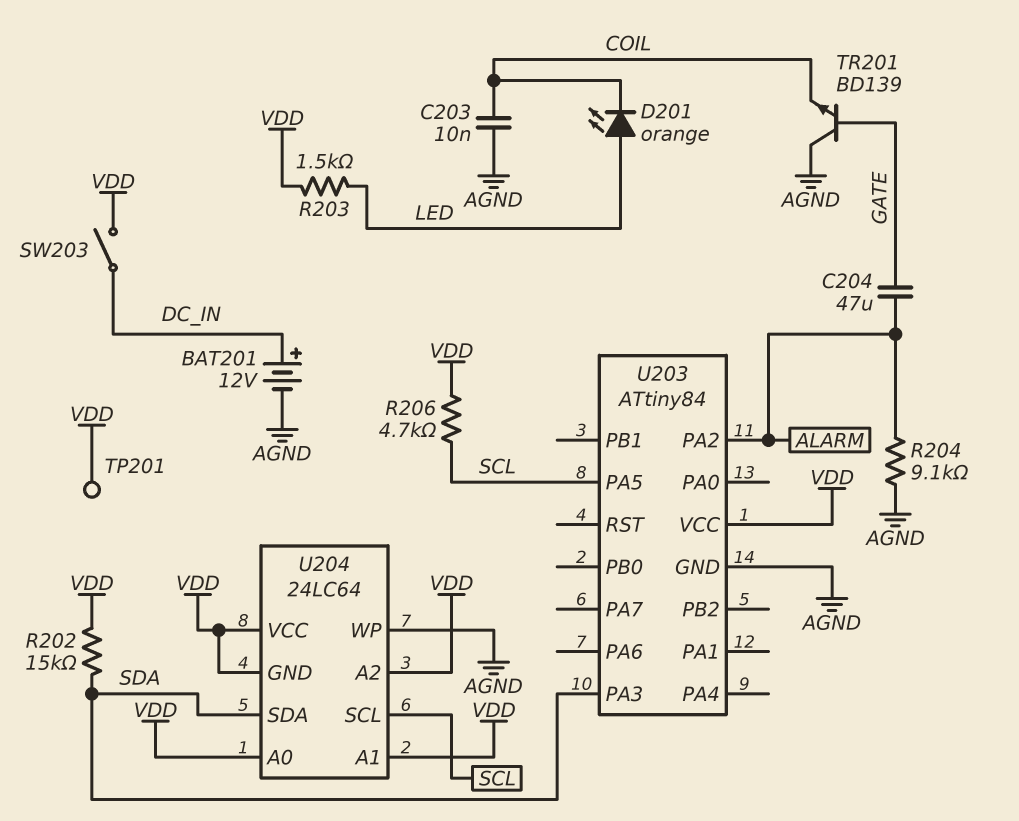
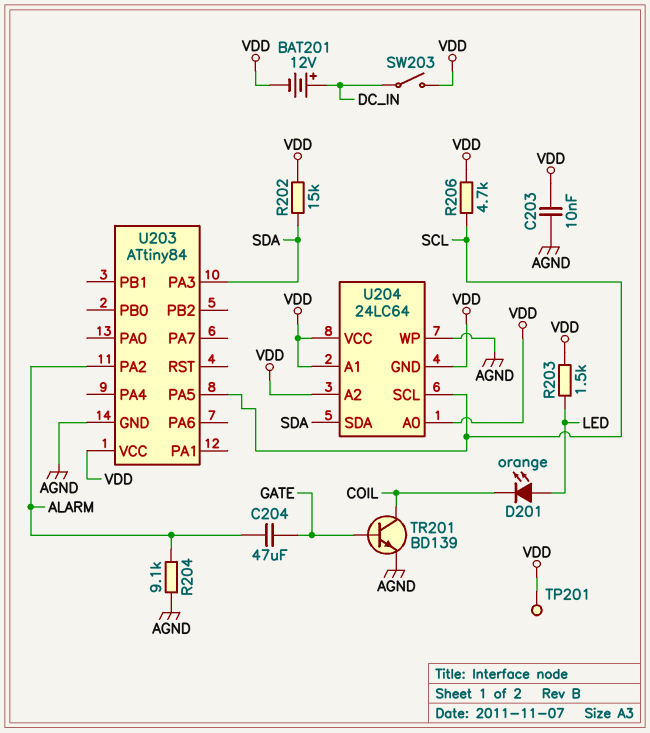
BAT201: 12V (plus DC_IN, minus AGND) -> 12V (plus DC_IN, minus VDD)
C203: 10nF (AGND, COIL) -> 10nF (AGND, VDD)
TR201: NPN BD139 (B GATE, C AGND, E COIL) -> NPN BD139 (B GATE, C COIL, E AGND)

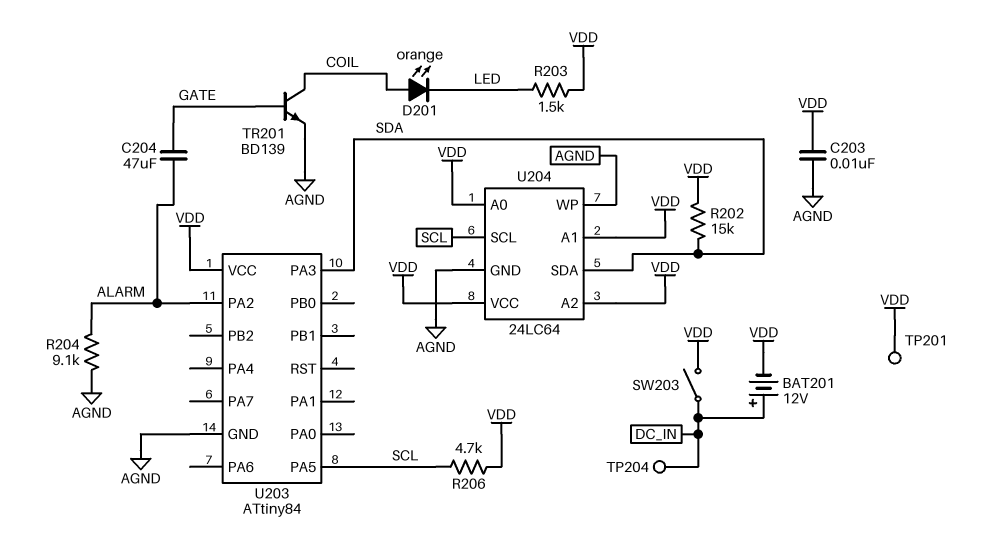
D201: LED orange (A LED, K COIL) -> LED orange (A COIL, K LED)
TP204: none -> test point (DC_IN)
U204 pin GND: VDD -> AGND

